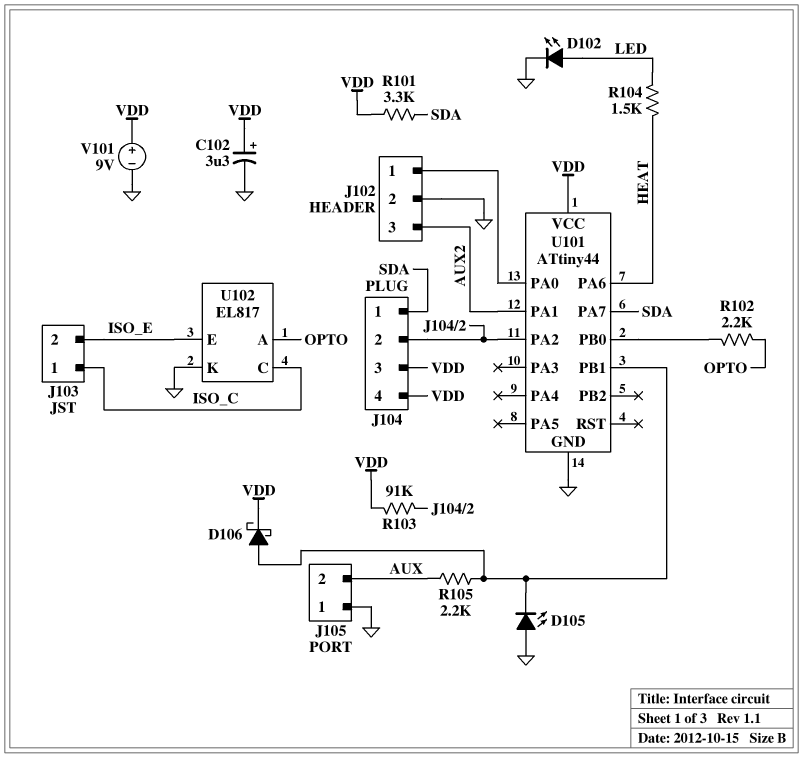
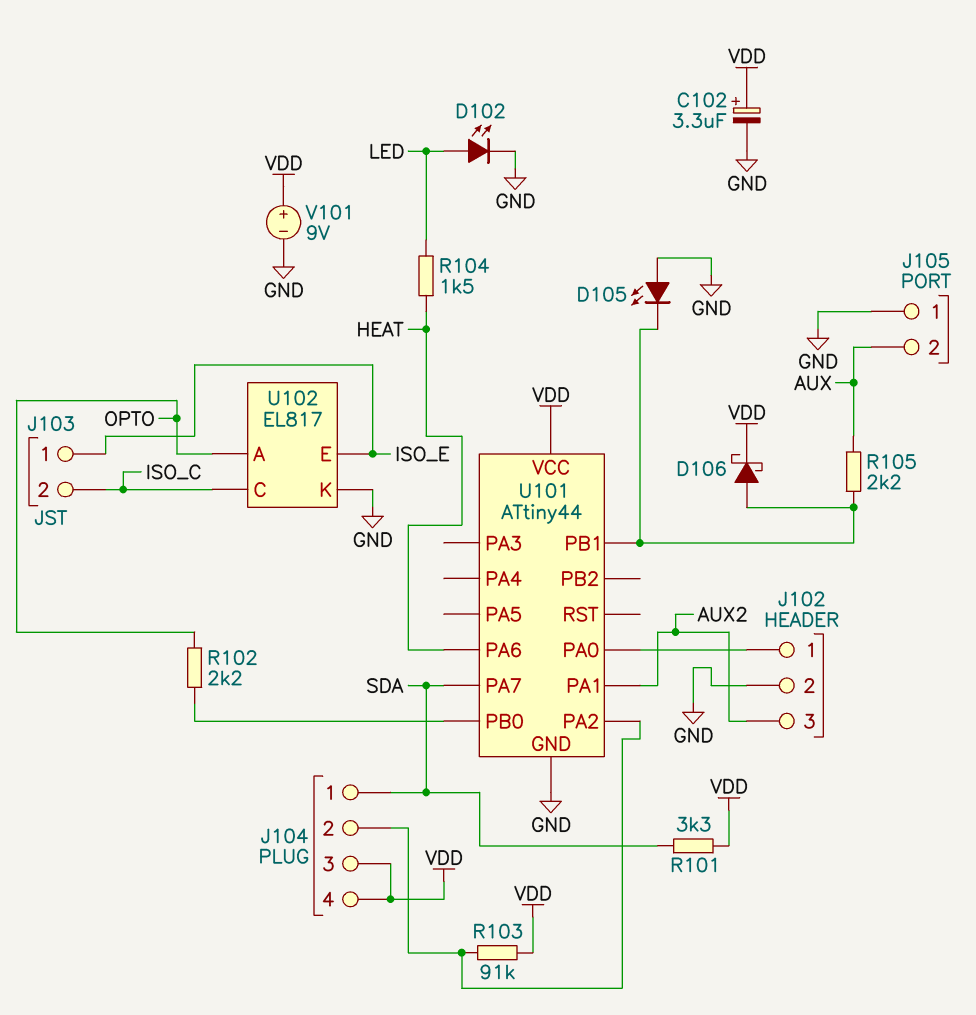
J103 pin 1: ISO_C -> ISO_E
J103 pin 2: ISO_E -> ISO_C

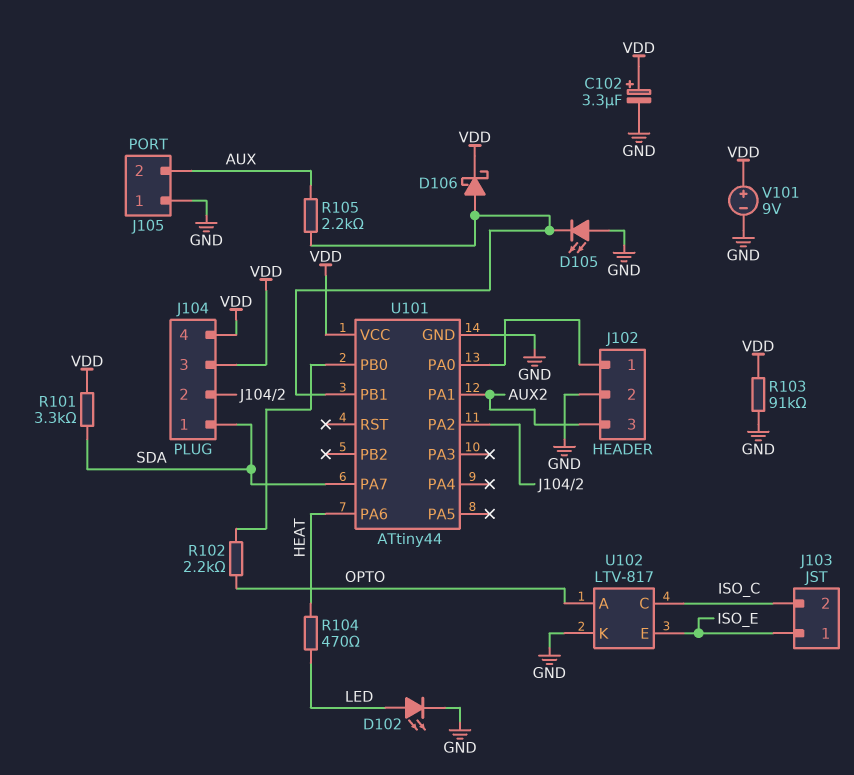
R103: 91k (J104/2, VDD) -> 91k (GND, VDD)
R104: 1.5k (HEAT, LED) -> 470 (HEAT, LED)
U102: EL817 -> LTV-817

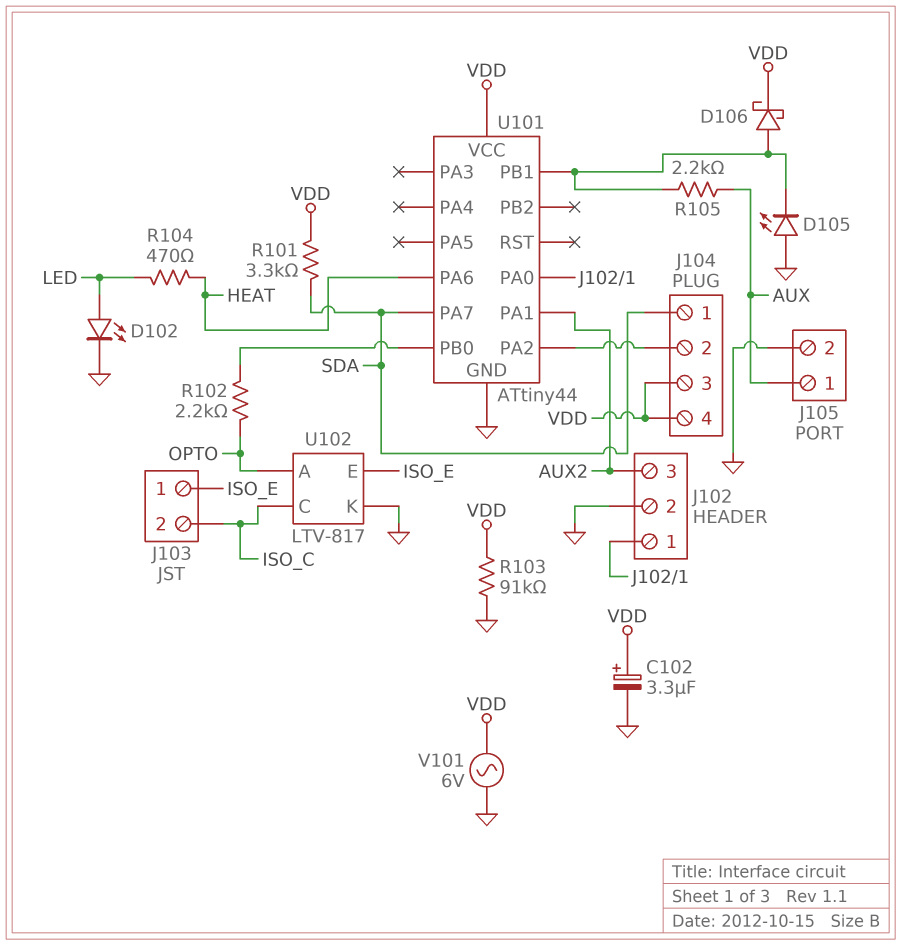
J105 pin 1: GND -> AUX
J105 pin 2: AUX -> GND
V101: 9V (plus VDD, minus GND) -> AC 6V (GND, VDD)

